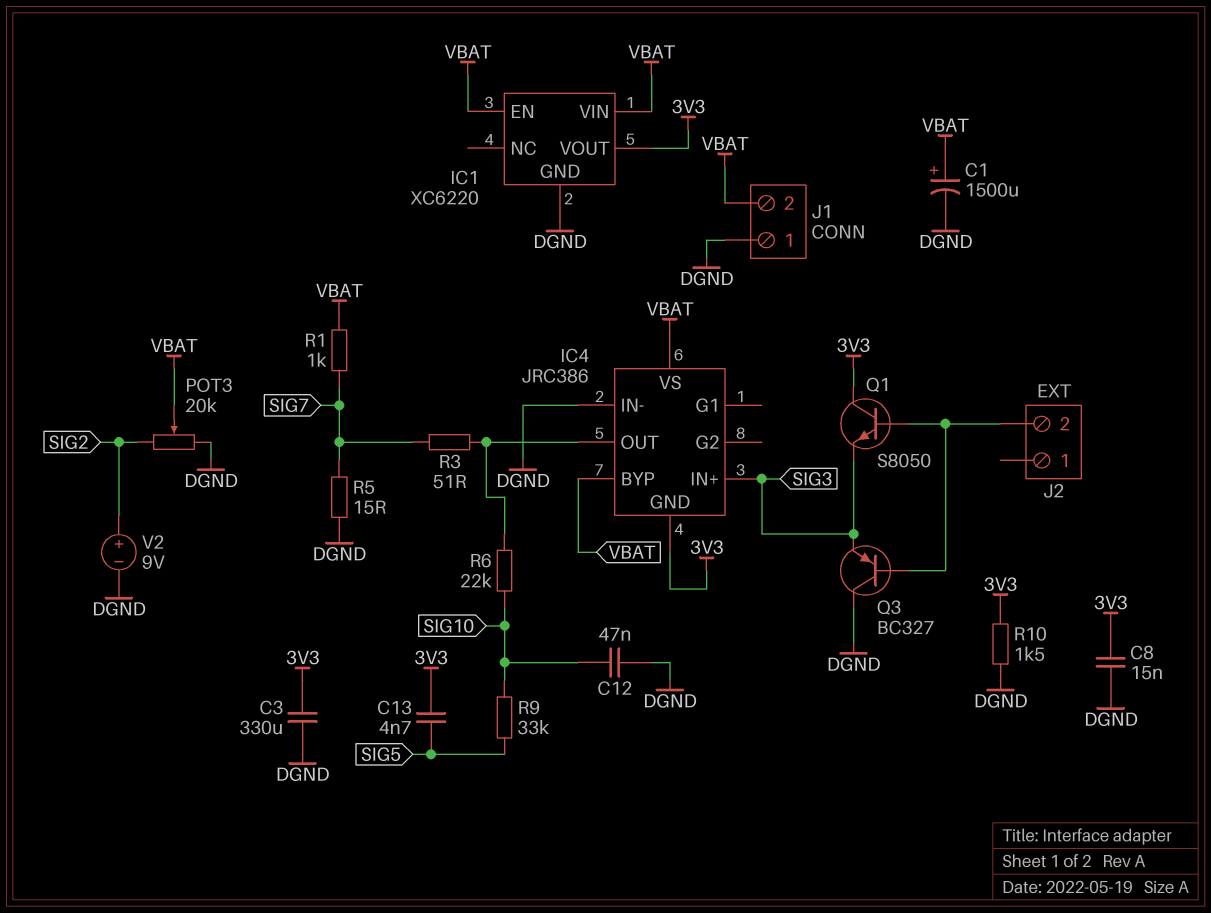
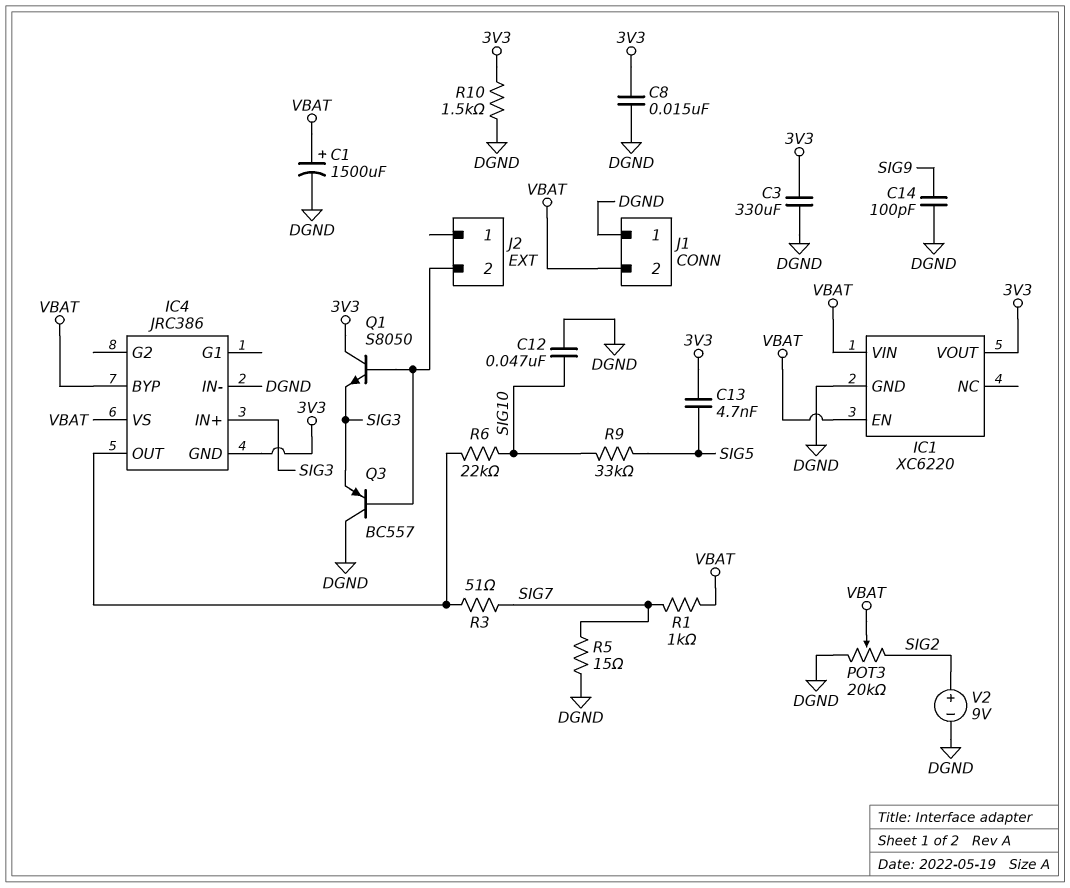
C14: none -> 100pF (DGND, SIG9)
Q3: PNP BC327 (B J2/2, C DGND, E SIG3) -> PNP BC557 (B J2/2, C DGND, E SIG3)

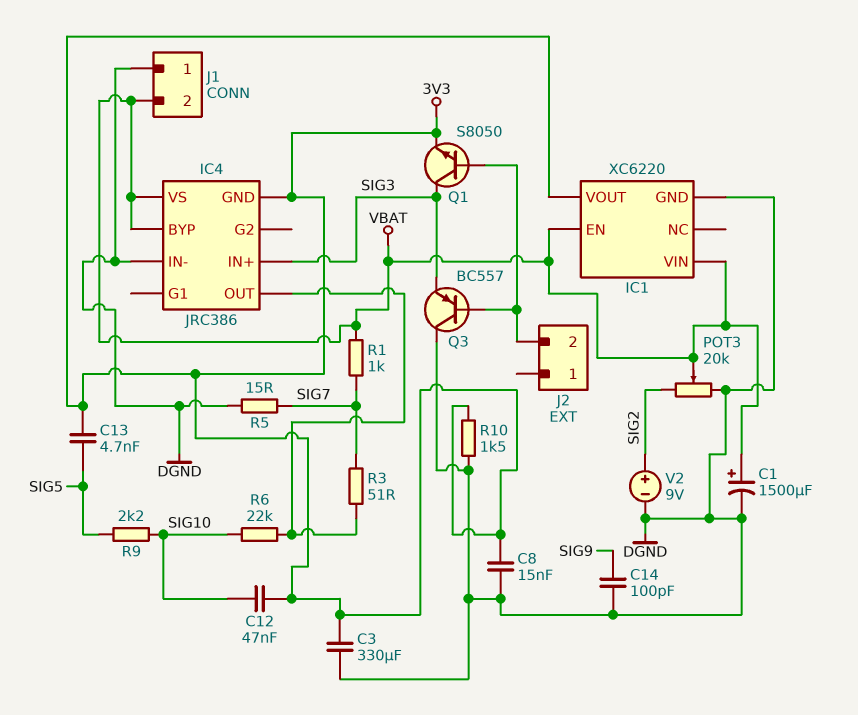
C12: 47nF (DGND, SIG10) -> 47nF (3V3, SIG10)
Q1: NPN S8050 (B J2/2, C 3V3, E SIG3) -> NPN S8050 (B J2/2, C SIG3, E 3V3)
R9: 33k (SIG5, SIG10) -> 2.2k (SIG5, SIG10)

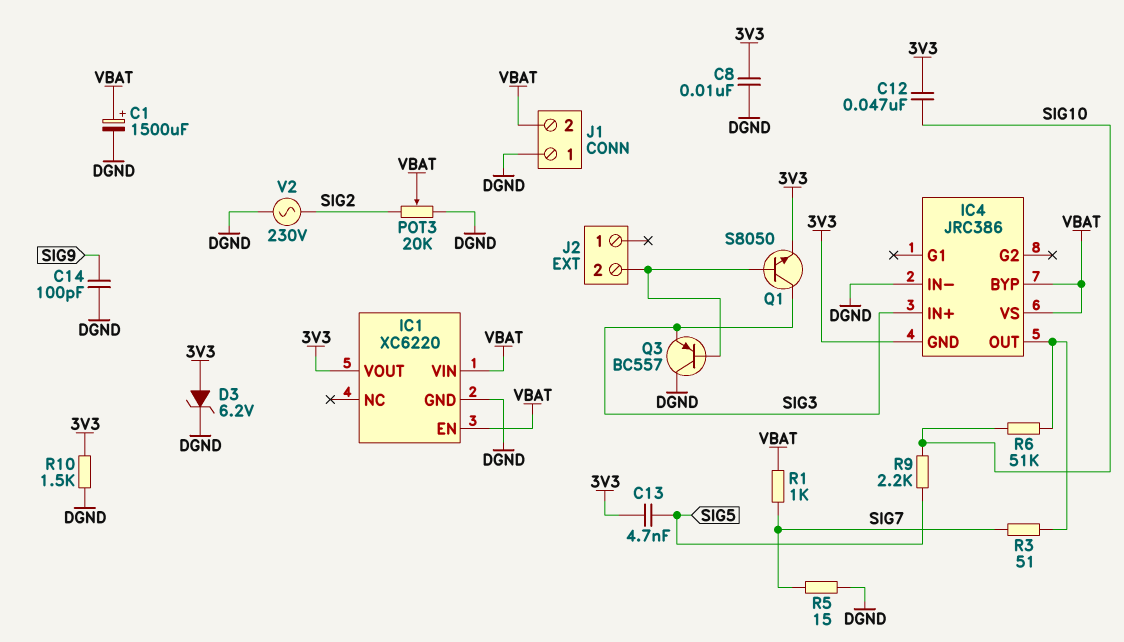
C3: 330uF (3V3, DGND) -> none
C8: 15nF (3V3, DGND) -> 10nF (3V3, DGND)
D3: none -> zener 6.2V (A 3V3, K DGND)
R6: 22k (IC4/OUT, SIG10) -> 51k (IC4/OUT, SIG10)
V2: 9V (plus SIG2, minus DGND) -> AC 230V (DGND, SIG2)

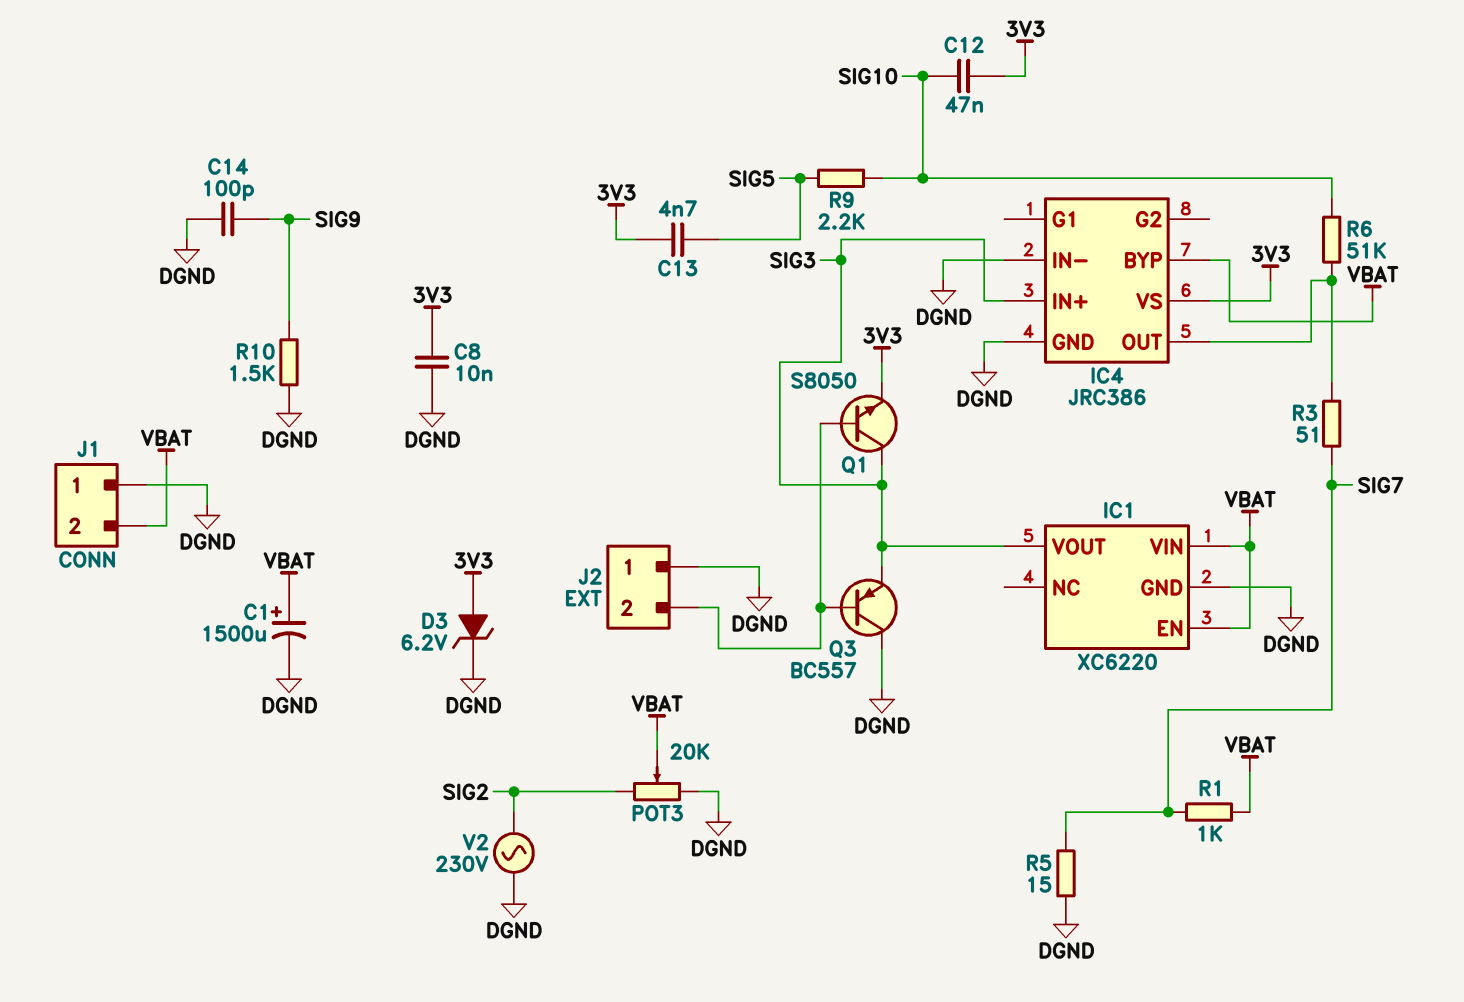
IC1 pin VOUT: 3V3 -> SIG3
IC4 pin GND: 3V3 -> DGND
IC4 pin VS: VBAT -> 3V3
J2 pin 1: none -> DGND
R10: 1.5k (3V3, DGND) -> 1.5k (DGND, SIG9)

